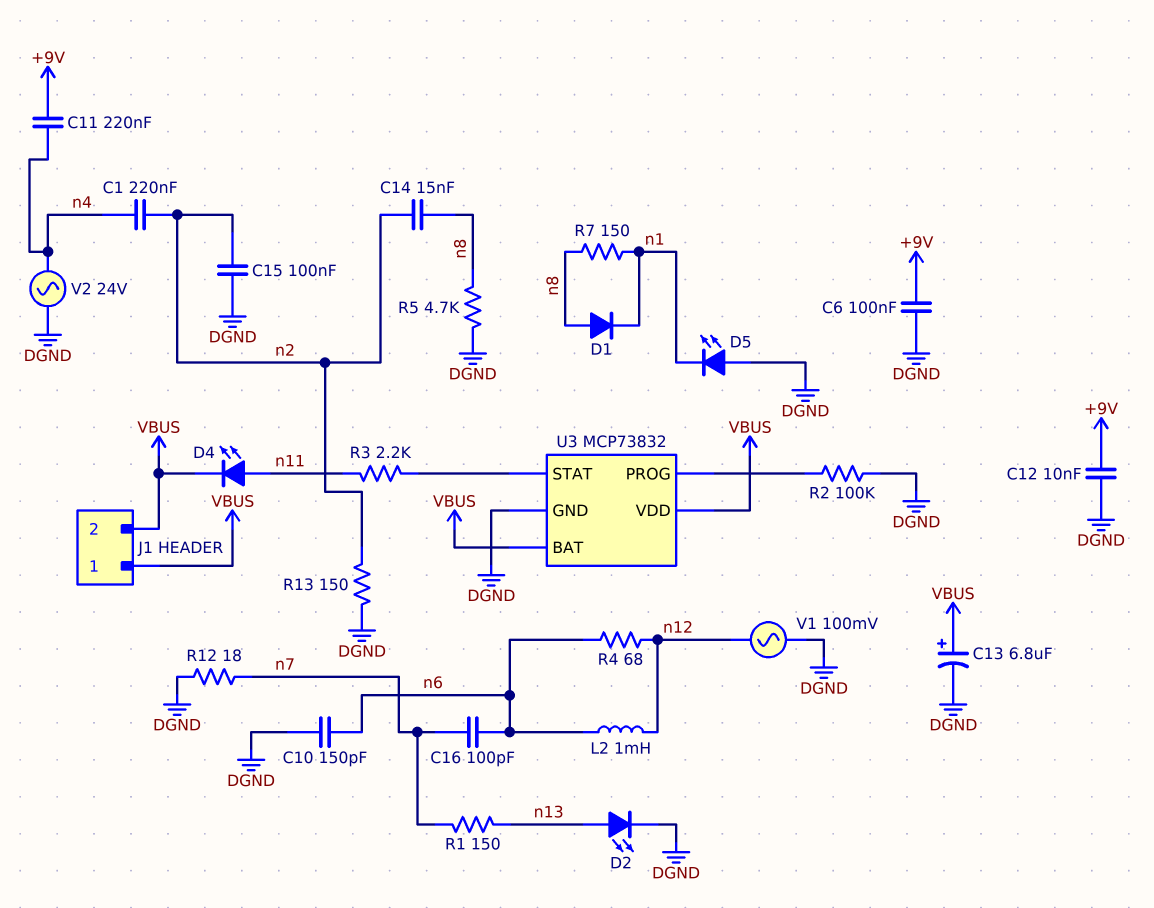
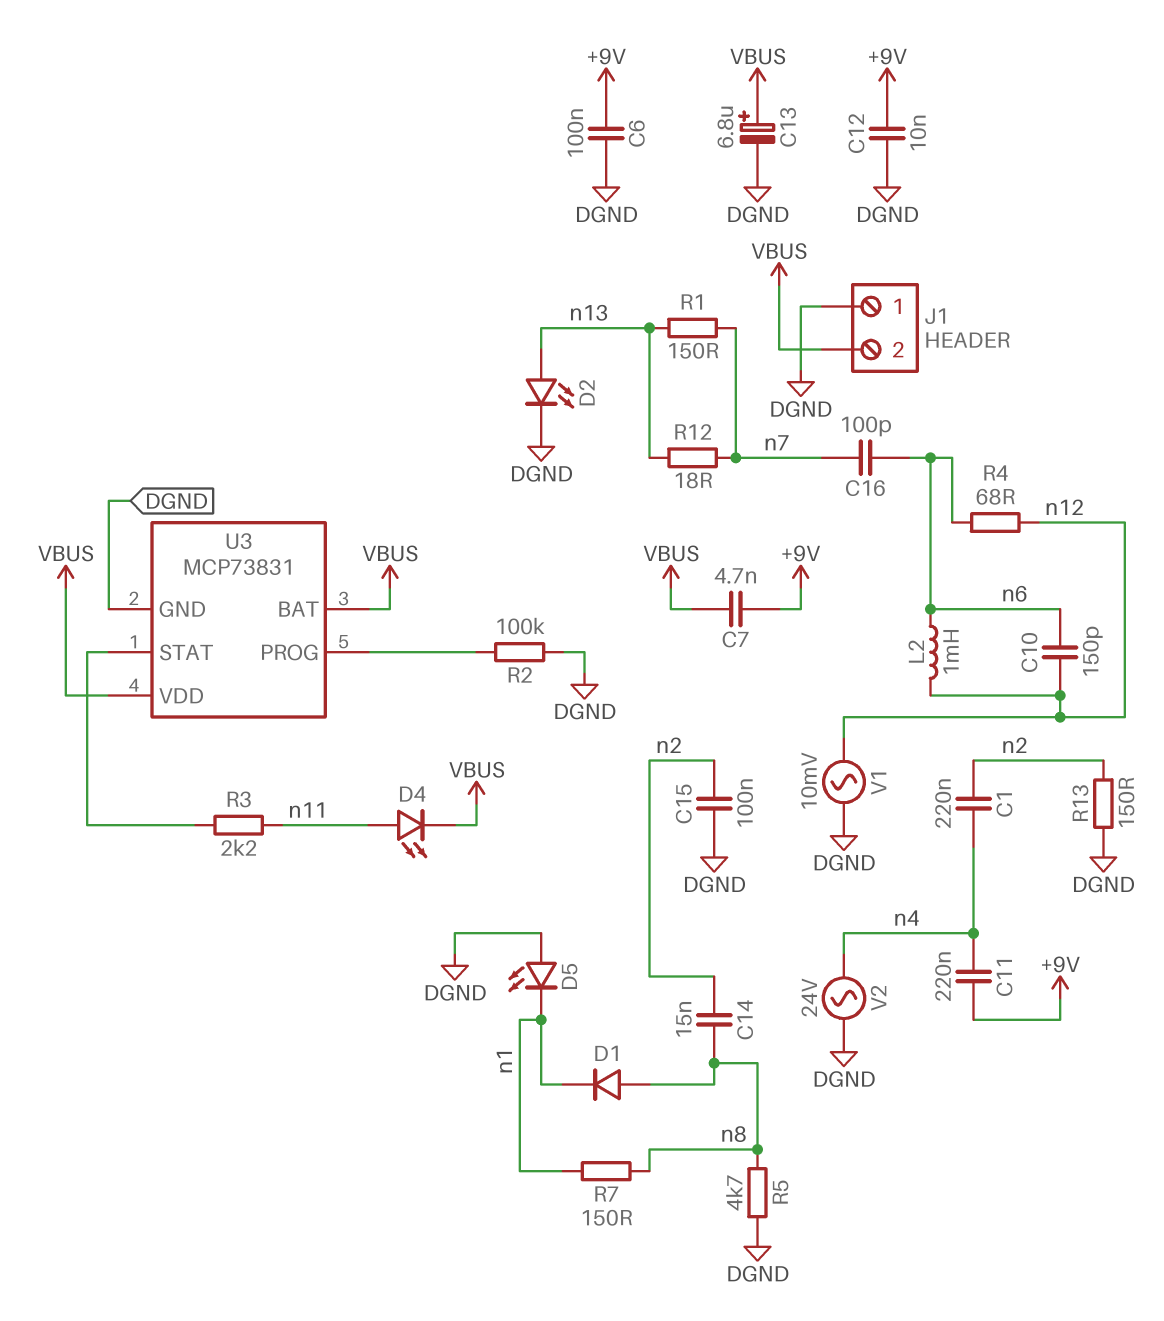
C7: none -> 4.7nF (+9V, VBUS)
C10: 150pF (DGND, n6) -> 150pF (n6, n12)
J1 pin 1: VBUS -> DGND
R12: 18 (DGND, n7) -> 18 (n7, n13)
U3: MCP73832 -> MCP73831
V1: AC 100mV (DGND, n12) -> AC 10mV (DGND, n12)

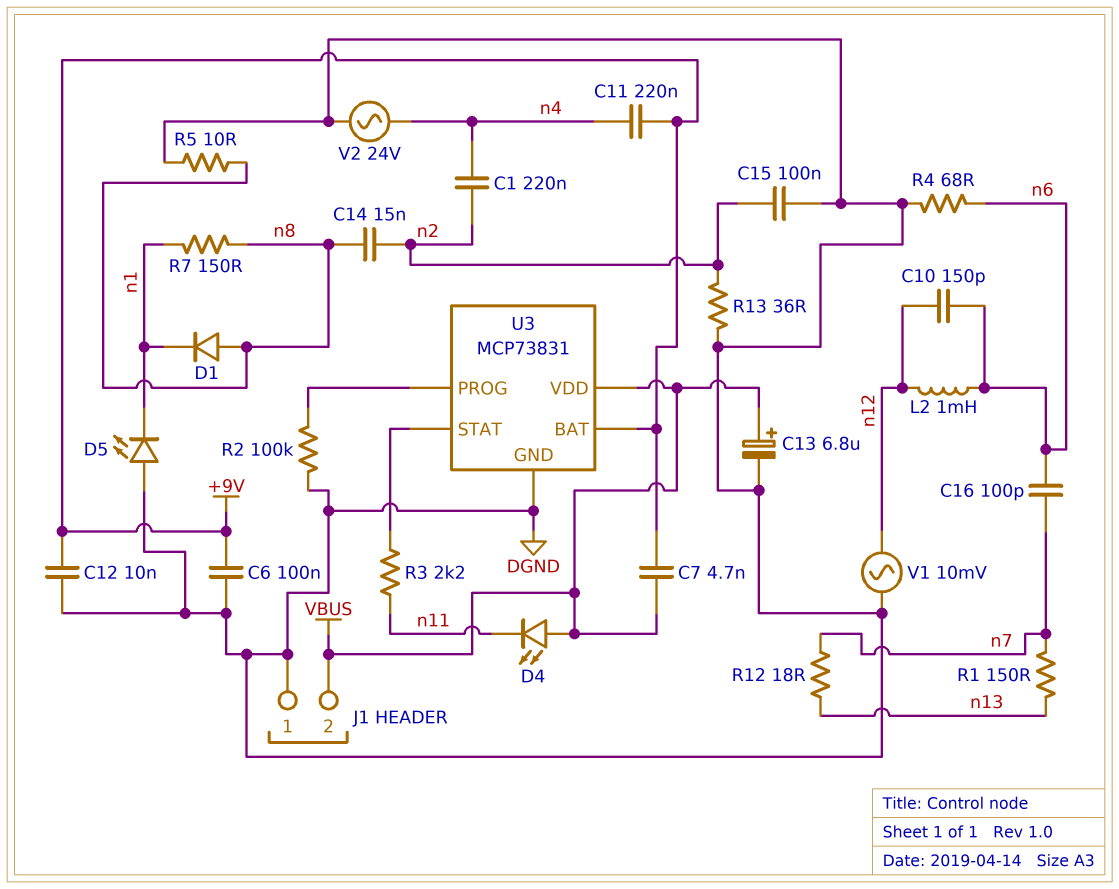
D2: LED (A n13, K DGND) -> none
D4: LED (A n11, K VBUS) -> LED (A VBUS, K n11)
R4: 68 (n6, n12) -> 68 (DGND, n6)
R5: 4.7k (DGND, n8) -> 10 (DGND, n8)
R13: 150 (DGND, n2) -> 36 (DGND, n2)
U3 pin BAT: VBUS -> +9V

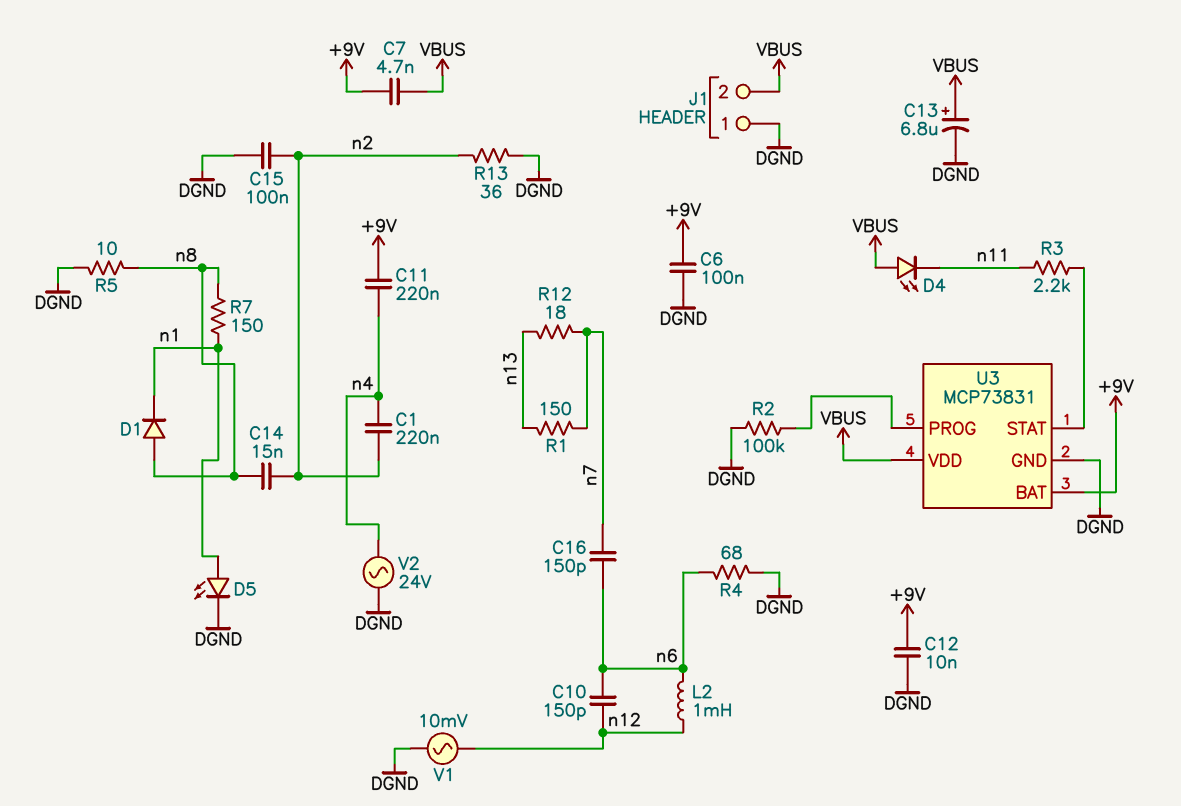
C16: 100pF (n6, n7) -> 150pF (n6, n7)
D5: LED (A DGND, K n1) -> LED (A n1, K DGND)

